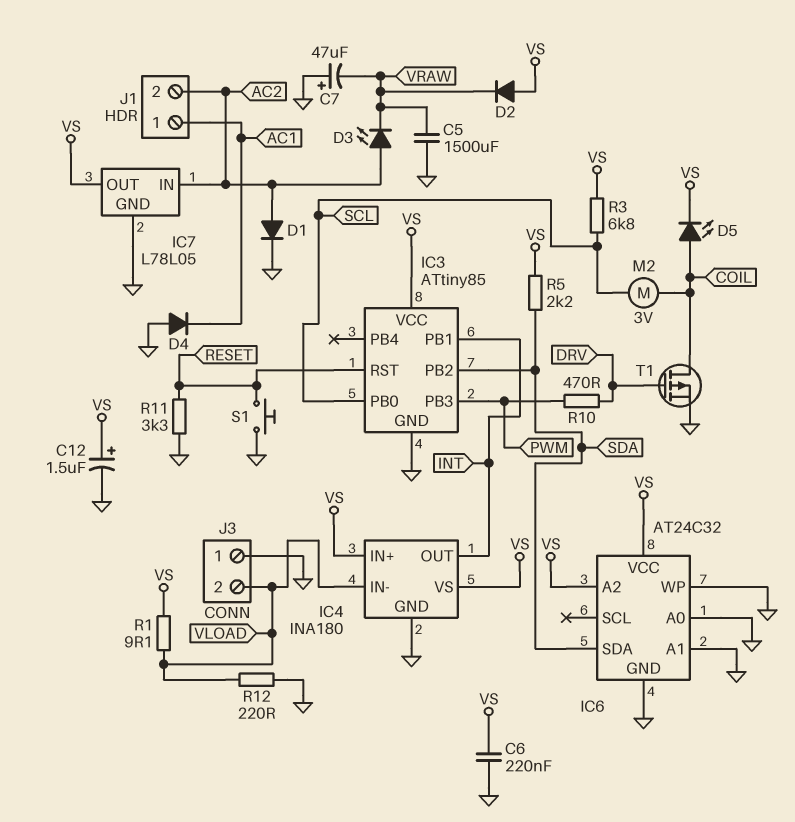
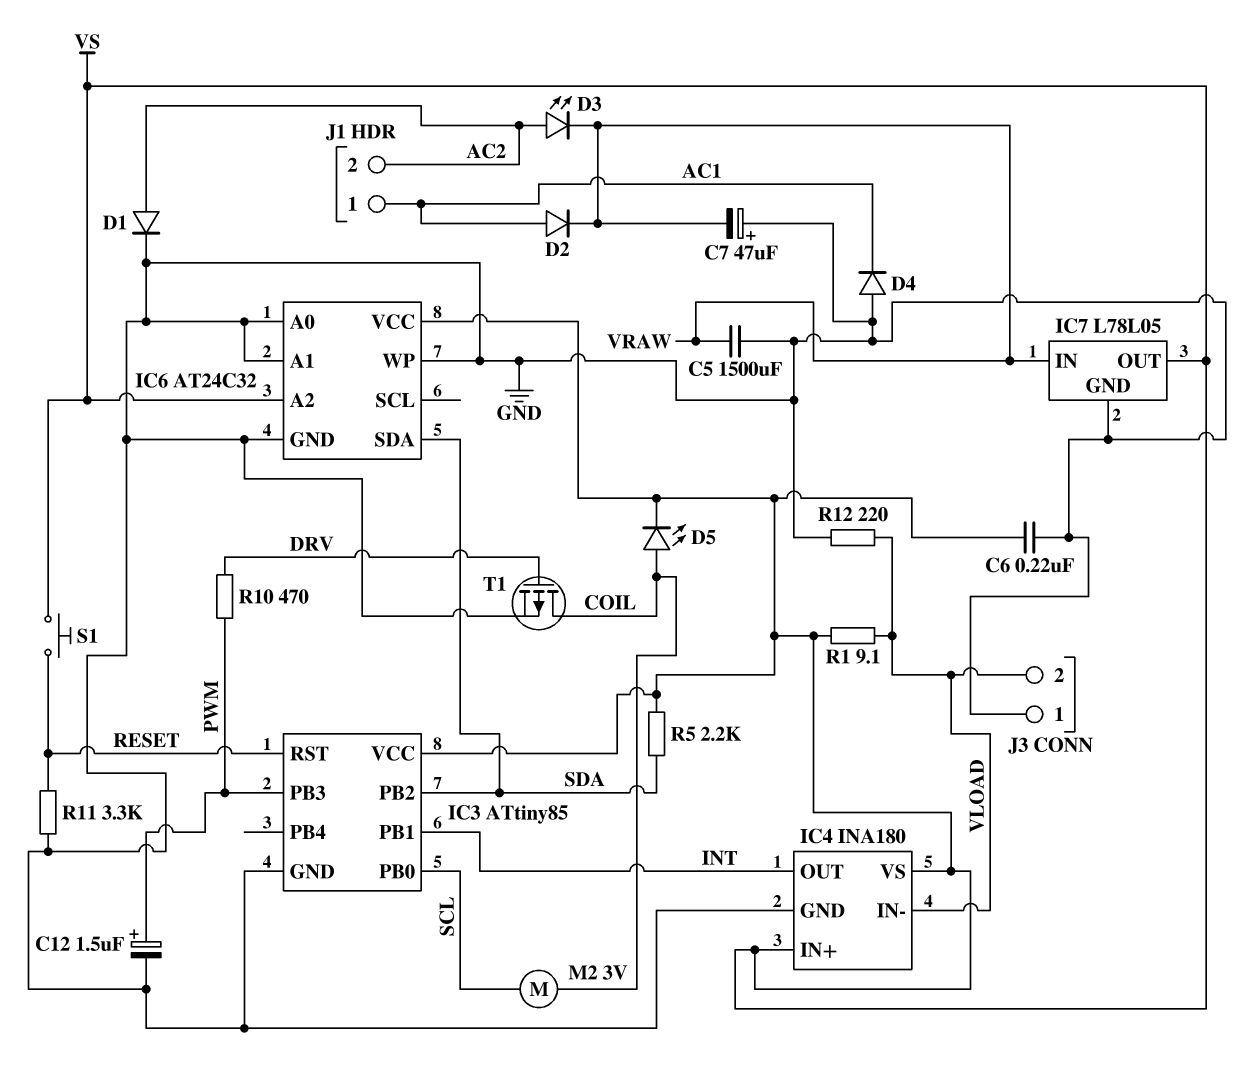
C12: 1.5uF (plus VS, minus GND) -> 1.5uF (plus PWM, minus GND)
D2: diode (A VS, K VRAW) -> diode (A AC1, K VRAW)
IC7 pin IN: AC2 -> VRAW
R3: 6.8k (SCL, VS) -> none
S1: button (GND, RESET) -> button (RESET, VS)

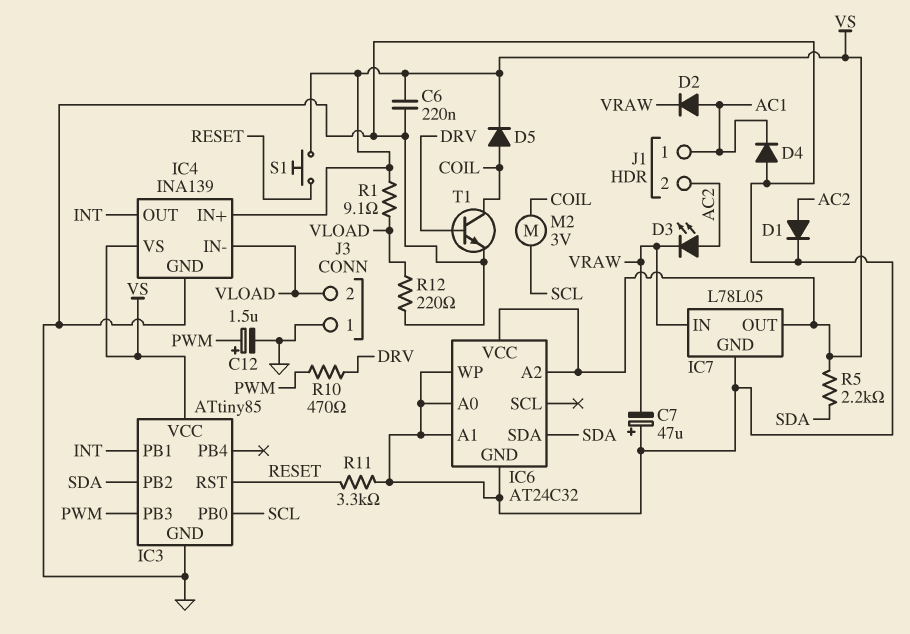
C5: 1500uF (GND, VRAW) -> none
D5: LED (A COIL, K VS) -> diode (A COIL, K VS)
IC4: INA180 -> INA139
T1: PMOS (G DRV, D COIL, S GND) -> NPN (B DRV, C COIL, E GND)

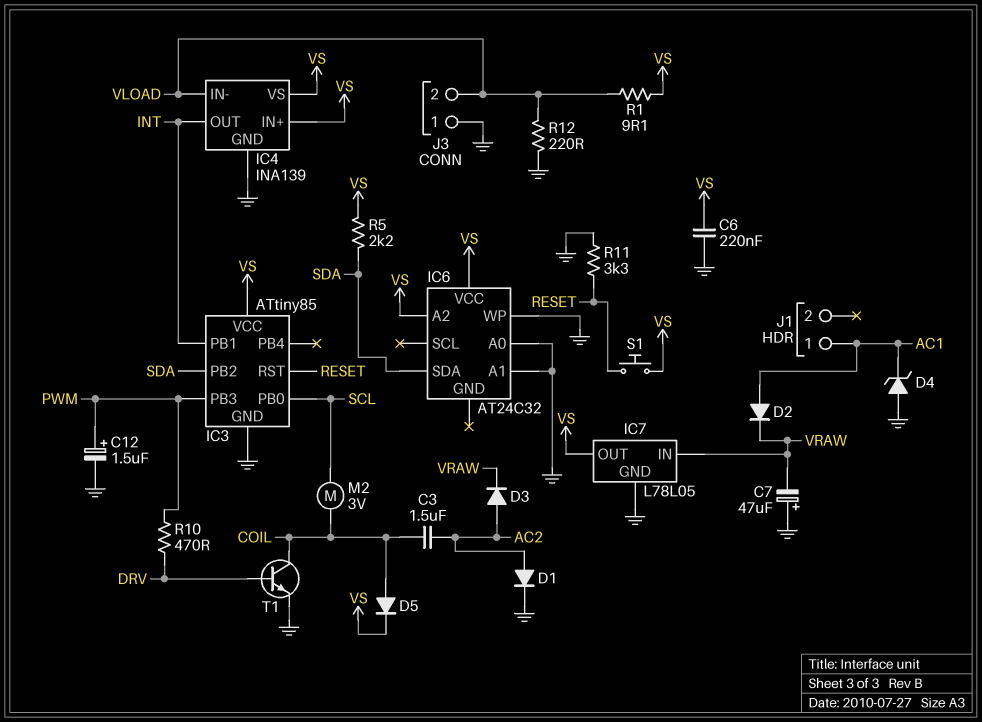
C3: none -> 1.5uF (AC2, COIL)
D3: LED (A AC2, K VRAW) -> diode (A AC2, K VRAW)
D4: diode (A GND, K AC1) -> zener (A GND, K AC1)
IC6 pin GND: GND -> none
J1 pin 2: AC2 -> none

